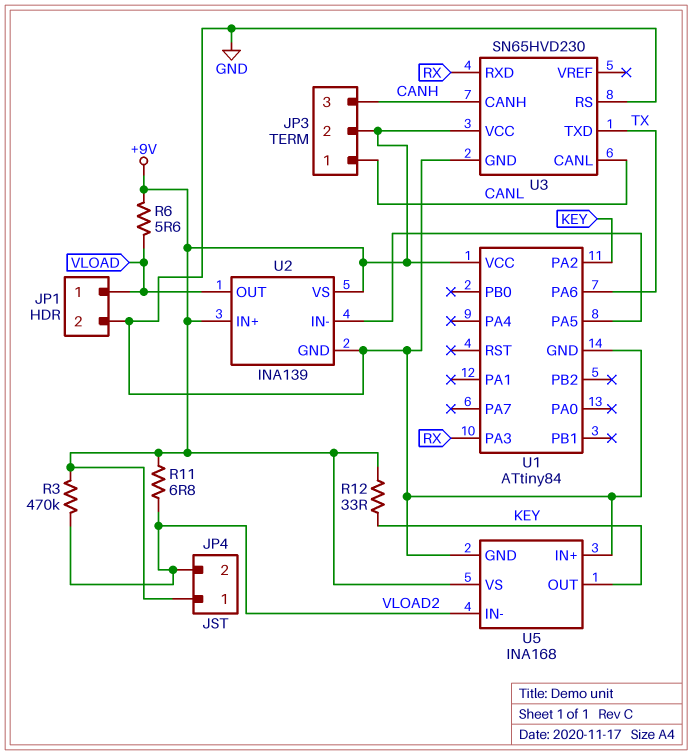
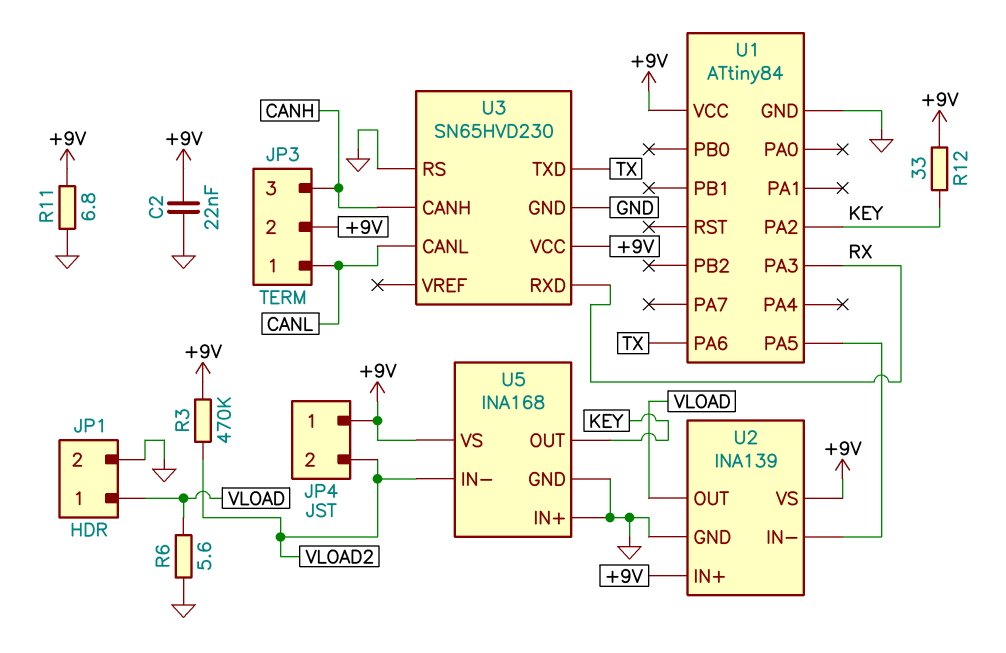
C2: none -> 22nF (+9V, GND)
R6: 5.6 (+9V, VLOAD) -> 5.6 (GND, VLOAD)
R11: 6.8 (+9V, VLOAD2) -> 6.8 (+9V, GND)

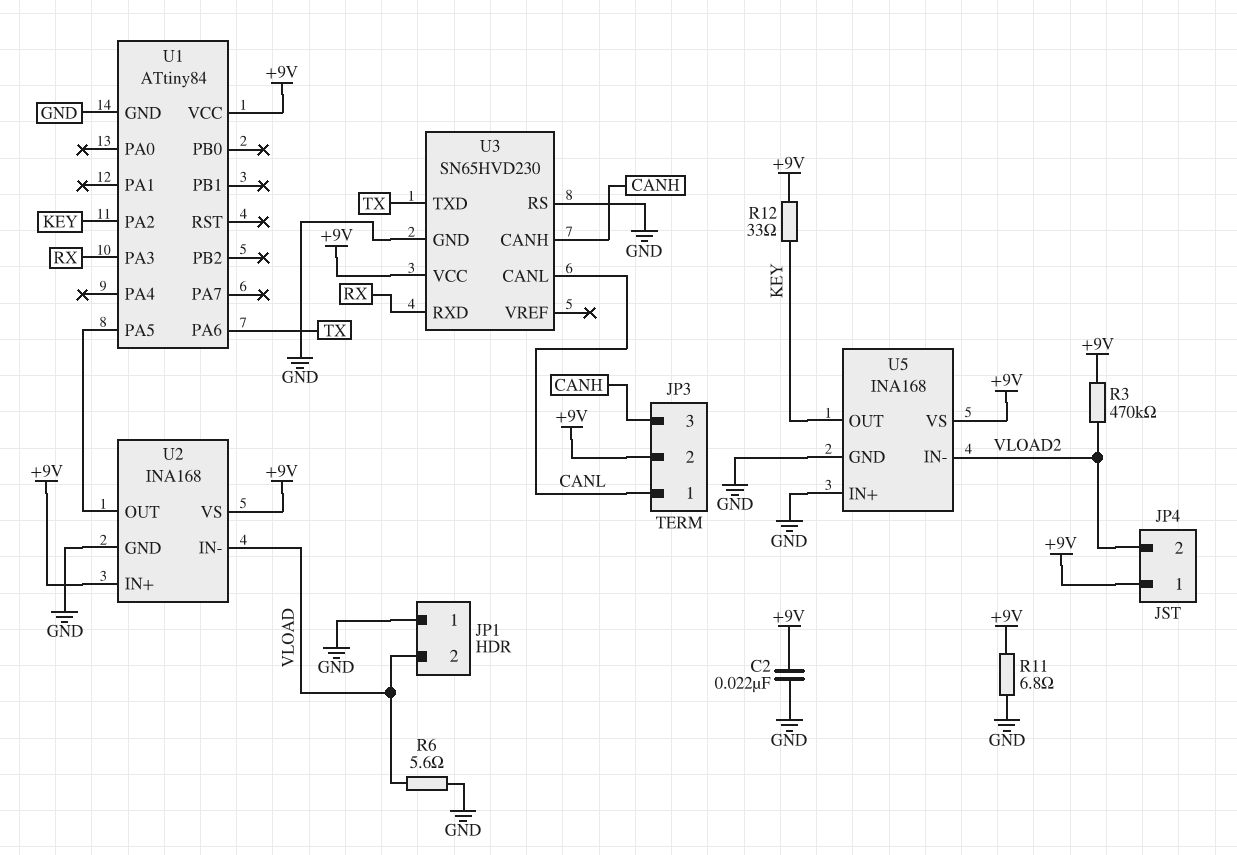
JP1 pin 1: VLOAD -> GND
JP1 pin 2: GND -> VLOAD
U2: INA139 -> INA168
U2 pin IN-: U1/PA5 -> VLOAD
U2 pin OUT: VLOAD -> U1/PA5

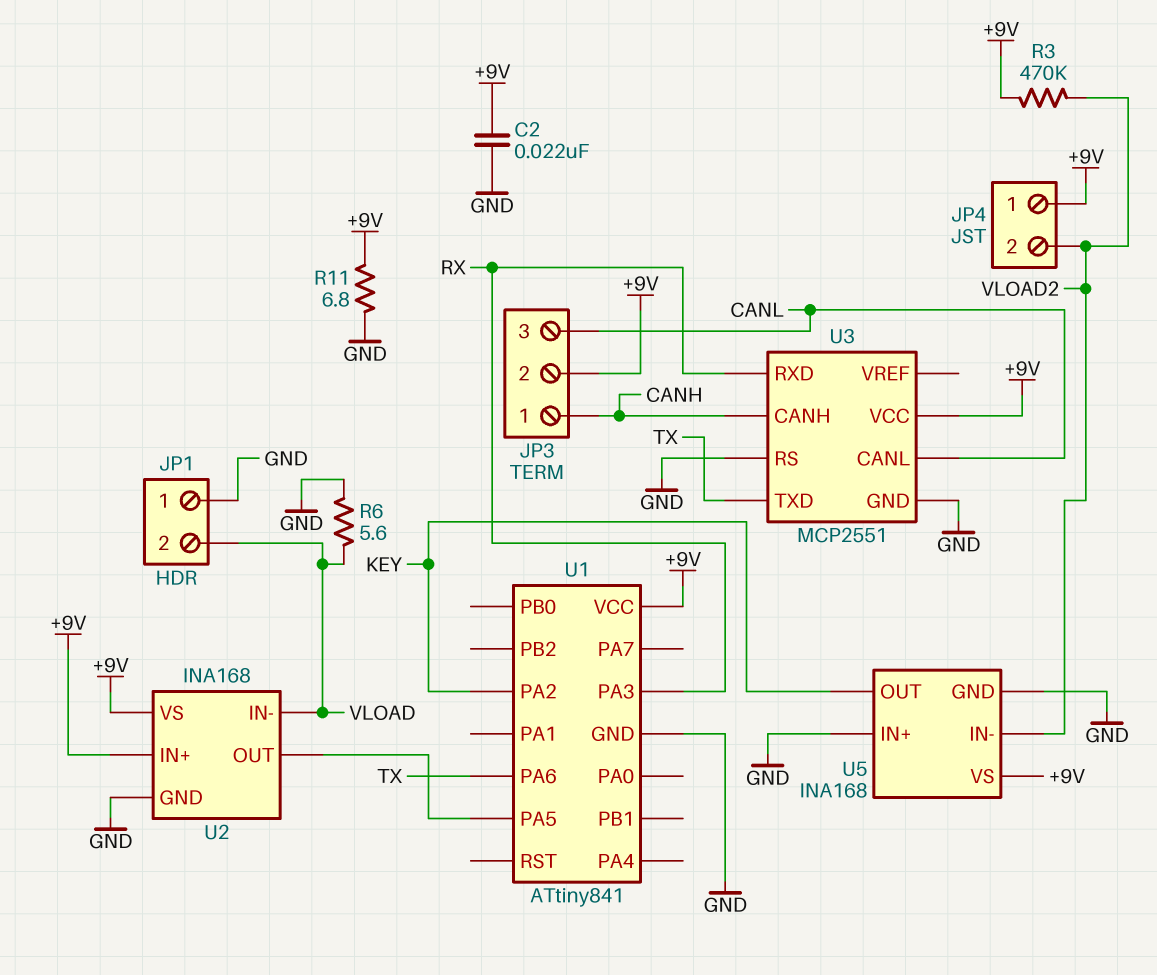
JP3 pin 1: CANL -> CANH
JP3 pin 3: CANH -> CANL
R12: 33 (+9V, KEY) -> none
U1: ATtiny84 -> ATtiny841
U3: SN65HVD230 -> MCP2551

